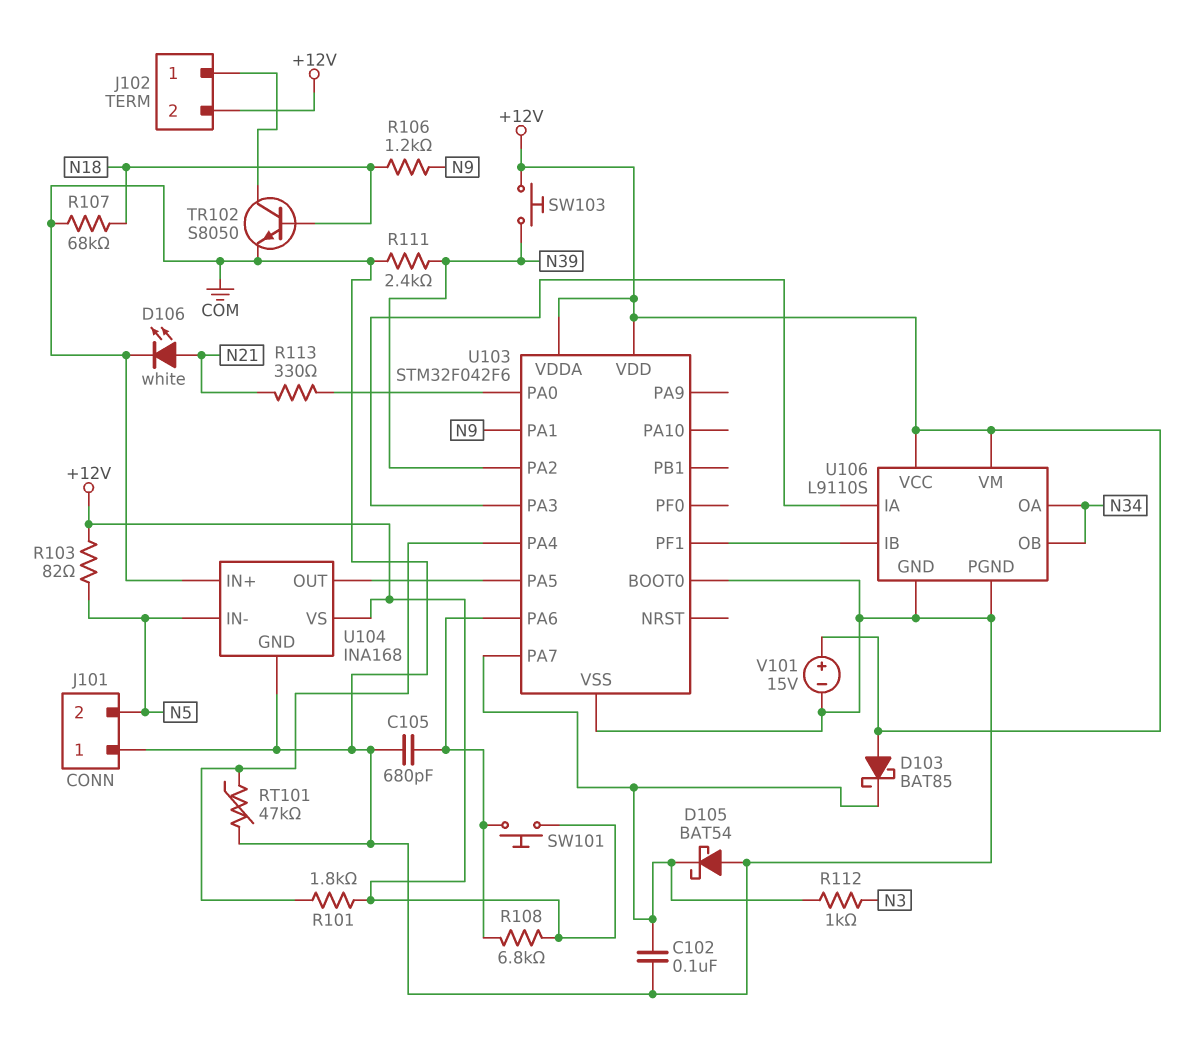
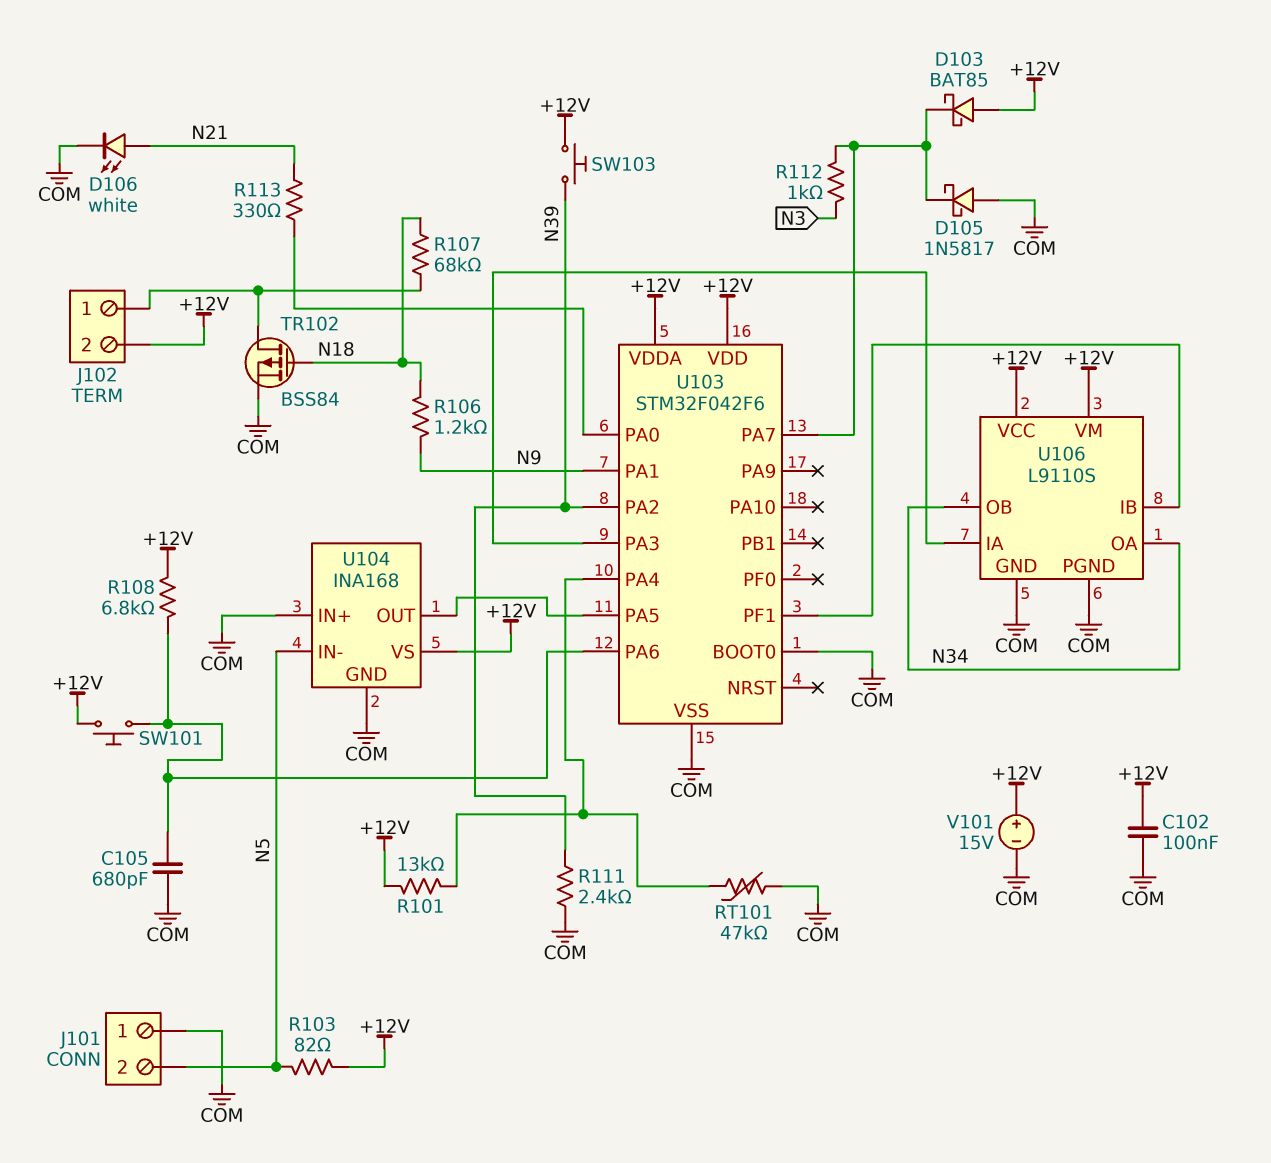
C102: 100nF (COM, U103/PA7) -> 100nF (+12V, COM)
D105: schottky BAT54 (A COM, K U103/PA7) -> schottky 1N5817 (A COM, K U103/PA7)
R101: 1.8k (+12V, U103/PA4) -> 13k (+12V, U103/PA4)
R107: 68k (COM, N18) -> 68k (J102/1, N18)
TR102: NPN S8050 (B N18, C J102/1, E COM) -> PMOS BSS84 (G N18, D J102/1, S COM)

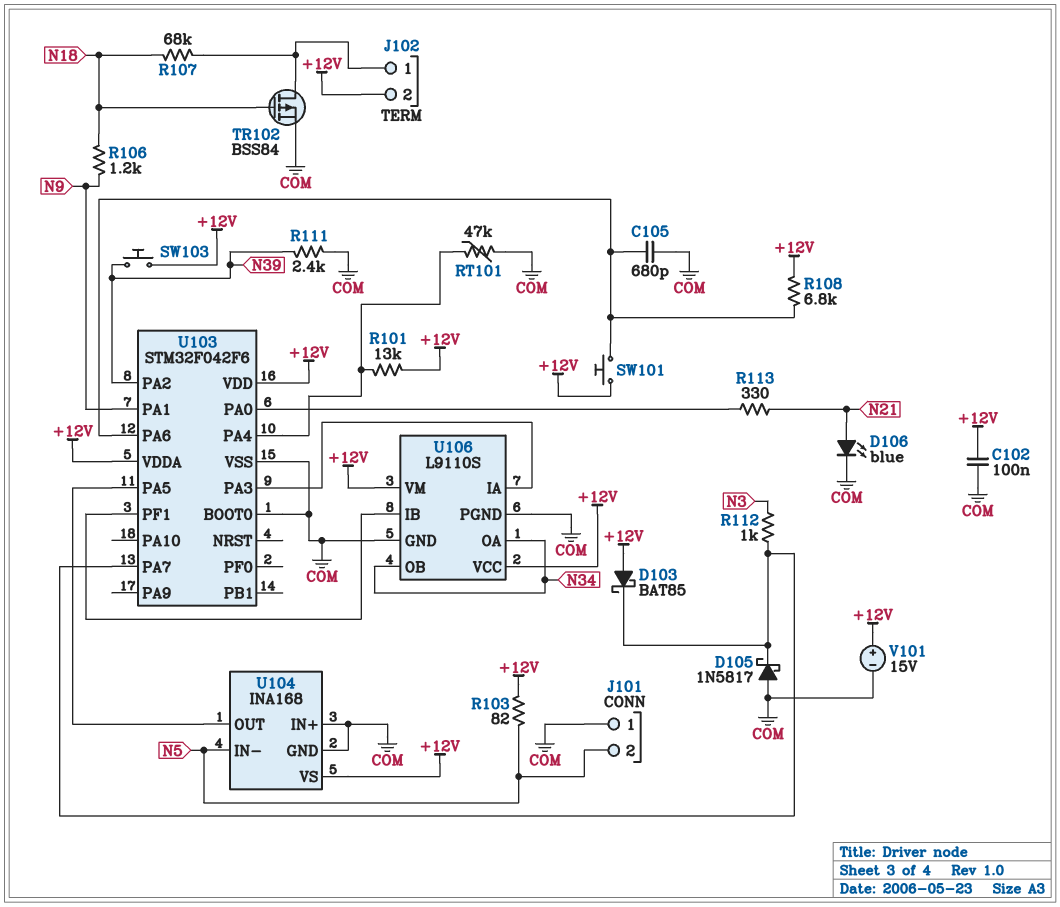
D106: LED white (A N21, K COM) -> LED blue (A N21, K COM)

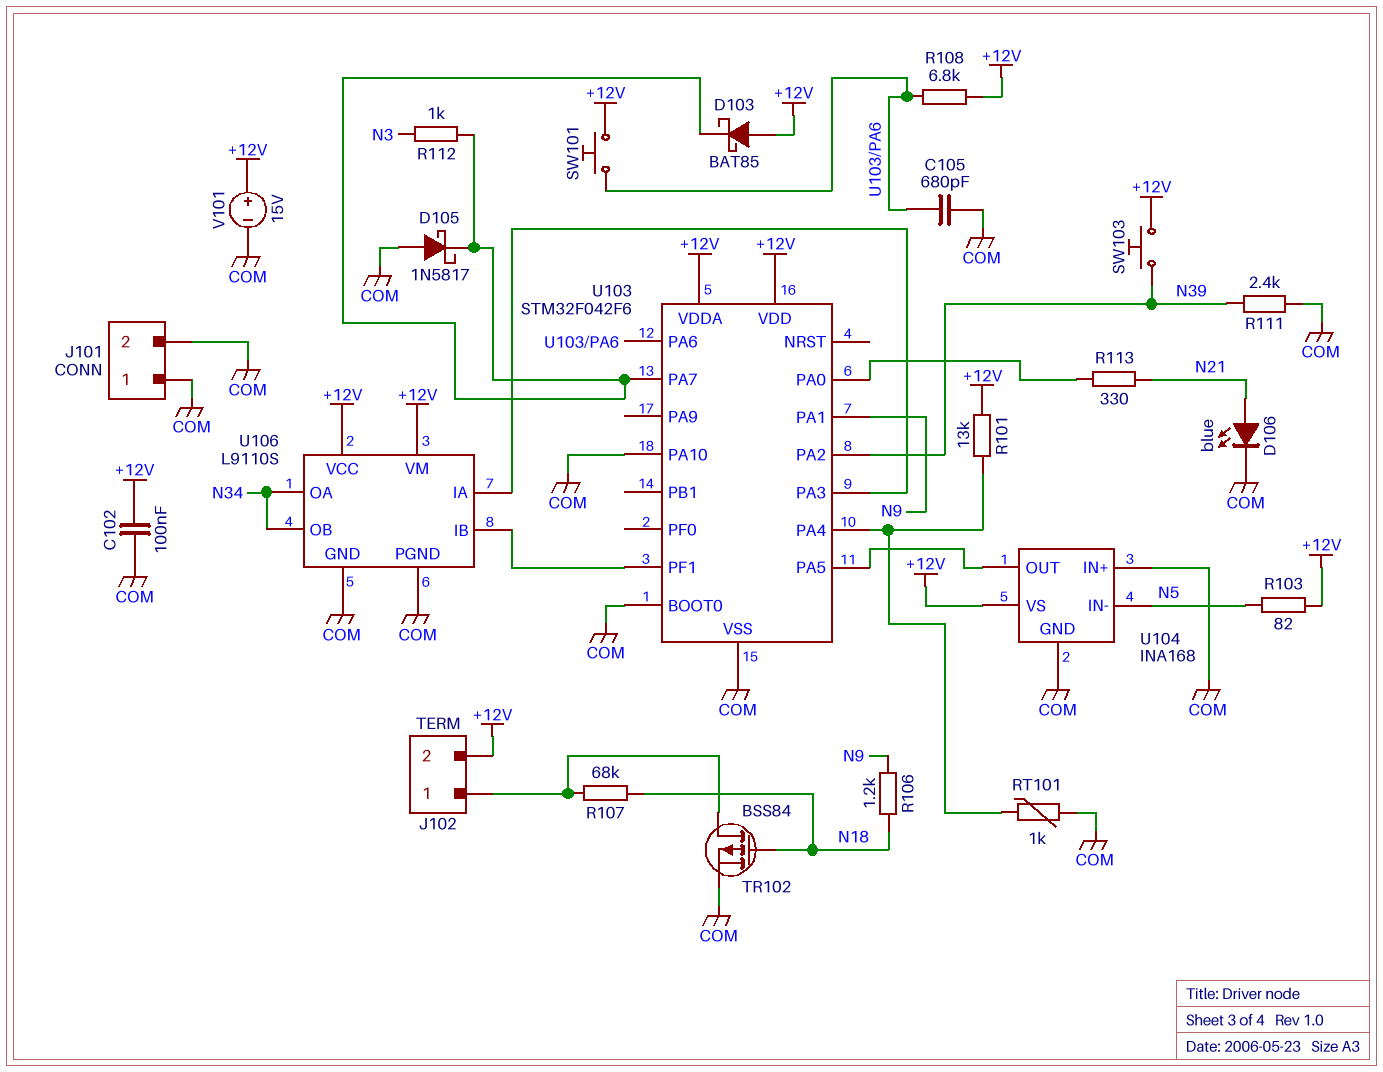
J101 pin 2: N5 -> COM
RT101: 47k (COM, U103/PA4) -> 1k (COM, U103/PA4)
U103 pin PA10: none -> COM

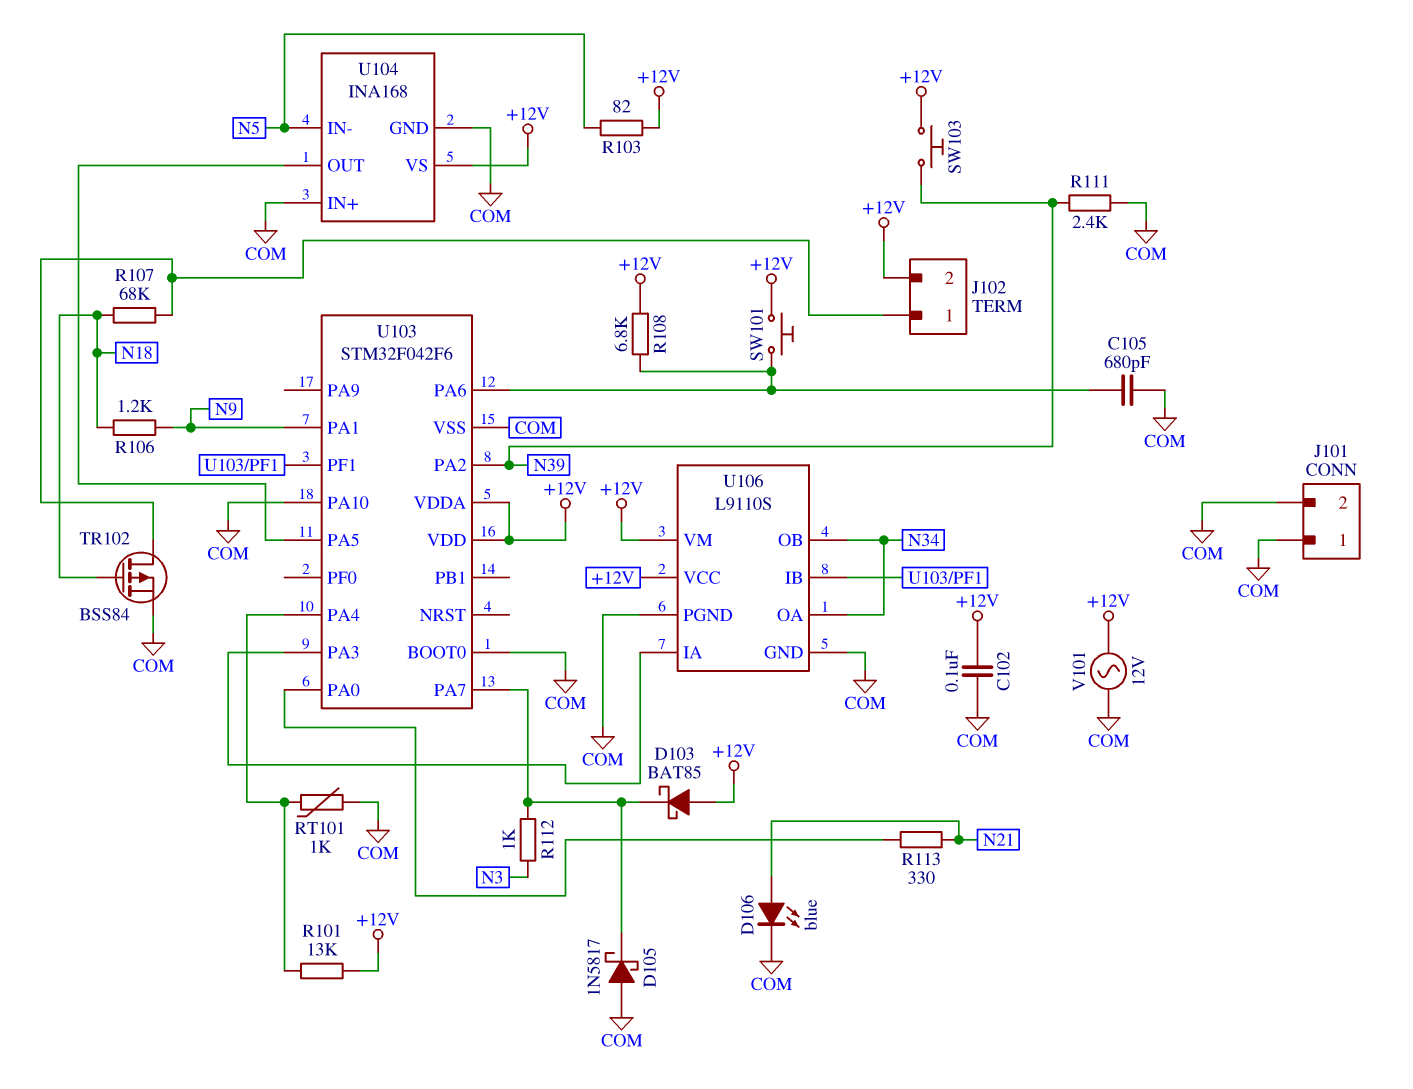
V101: 15V (plus +12V, minus COM) -> AC 12V (+12V, COM)

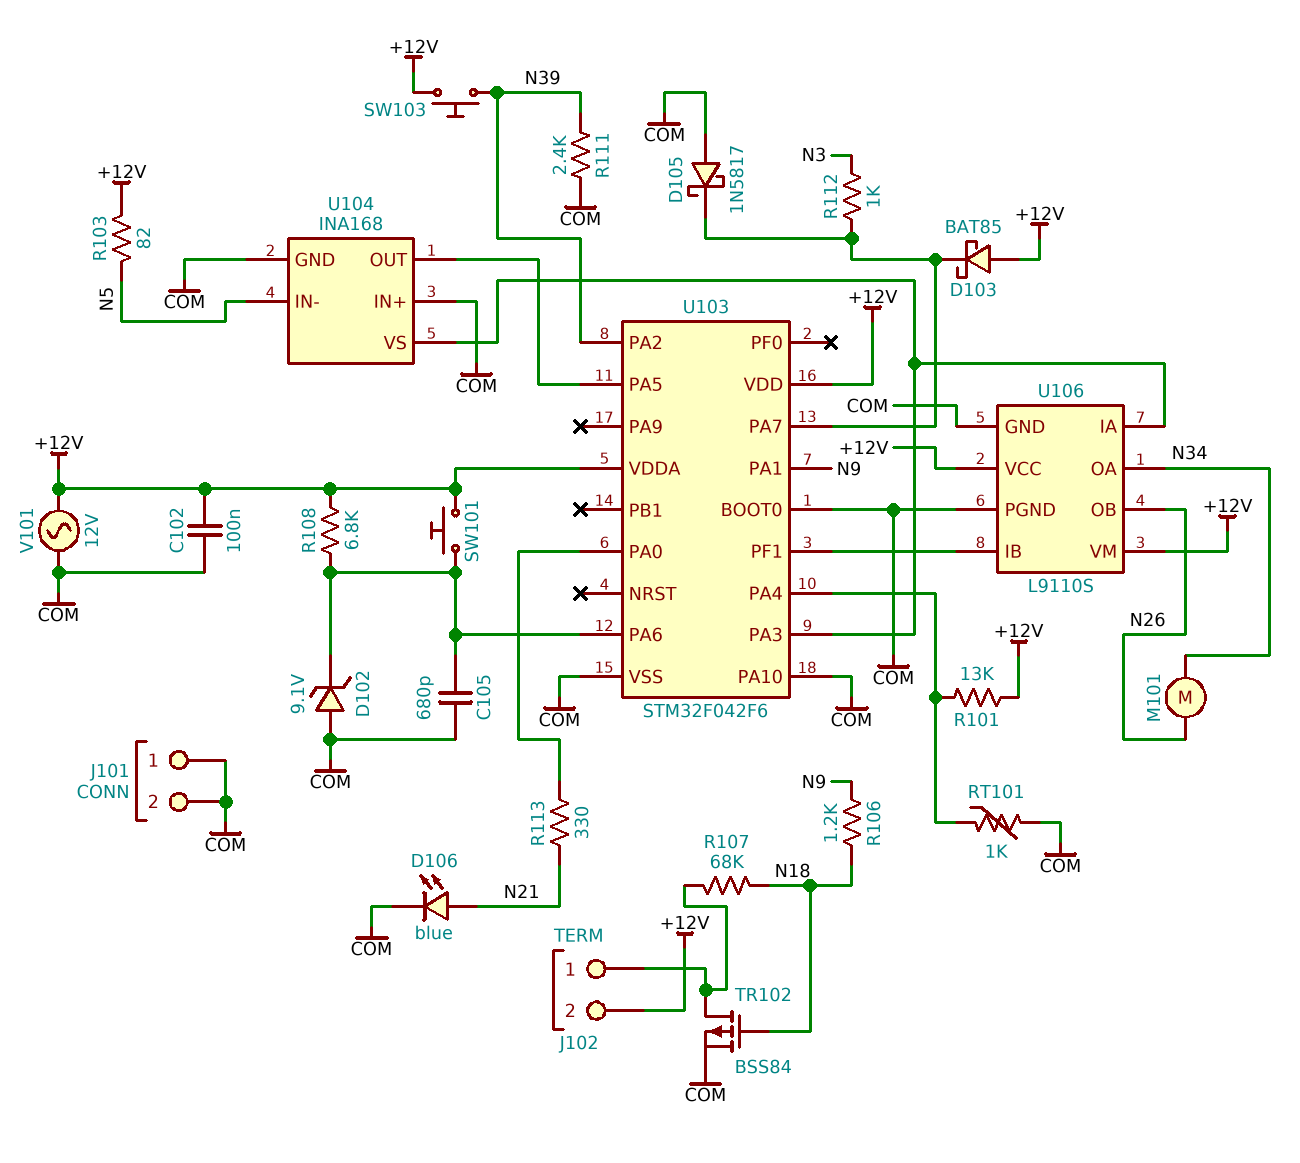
D102: none -> zener 9.1V (A COM, K U103/PA6)
M101: none -> motor (N26, N34)
U104 pin VS: +12V -> U103/PA3
U106 pin OB: N34 -> N26

